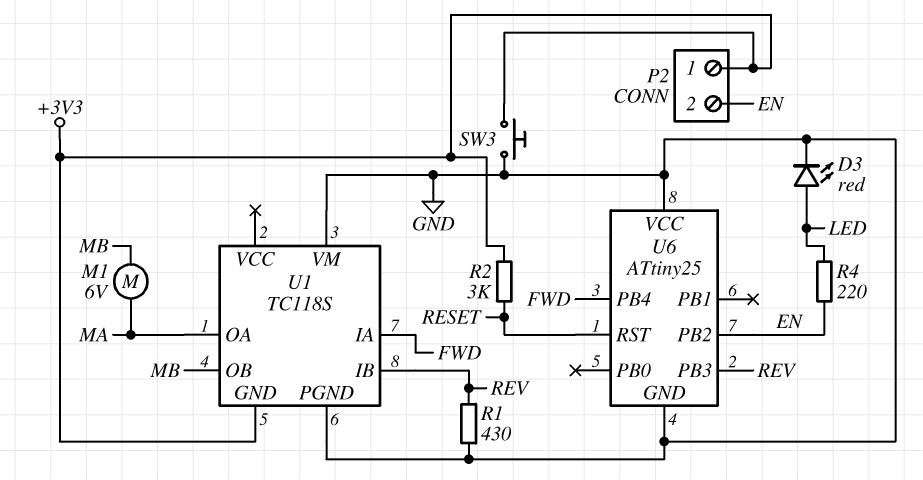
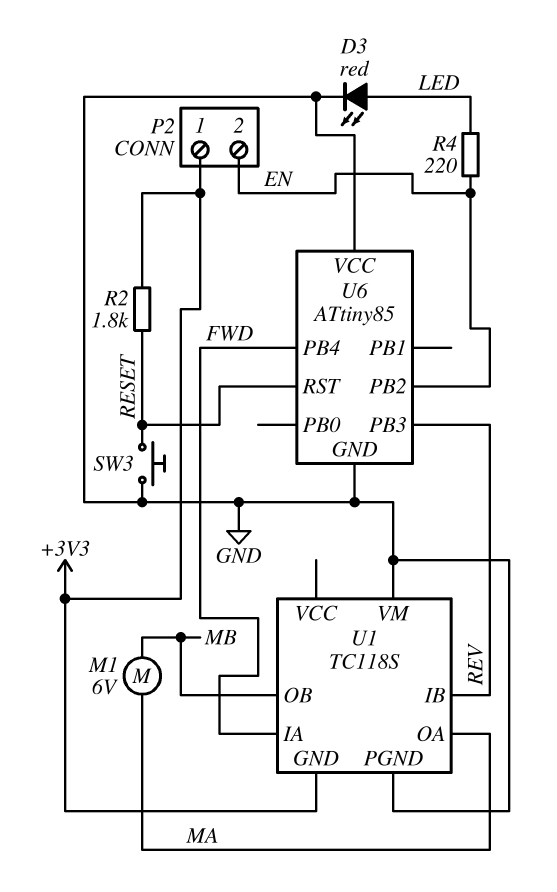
R1: 430 (GND, REV) -> none
R2: 3k (+3V3, RESET) -> 1.8k (+3V3, RESET)
SW3: button (+3V3, GND) -> button (GND, RESET)
U6: ATtiny25 -> ATtiny85

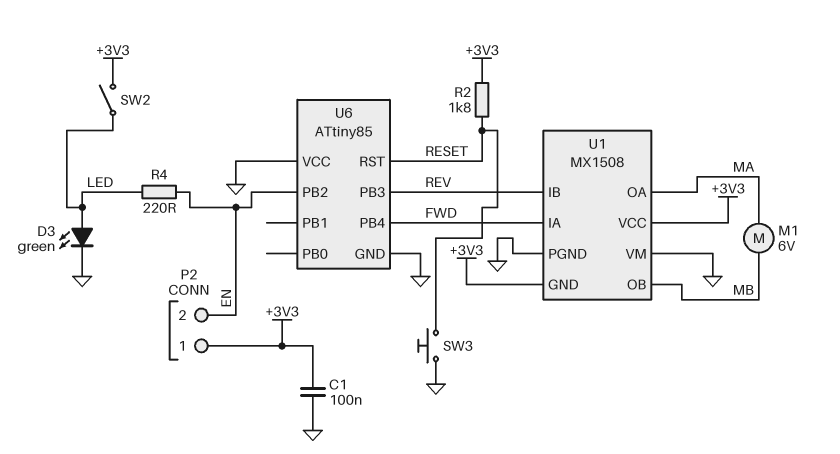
C1: none -> 100nF (+3V3, GND)
D3: LED red (A LED, K GND) -> LED green (A LED, K GND)
SW2: none -> switch (+3V3, LED)
U1: TC118S -> MX1508
U1 pin VCC: none -> +3V3

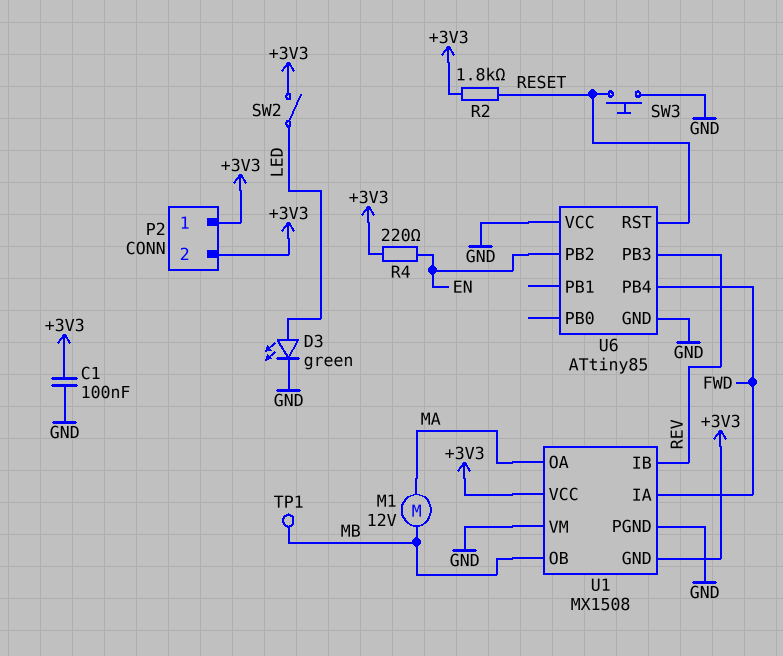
M1: motor 6V (MA, MB) -> motor 12V (MA, MB)
P2 pin 2: EN -> +3V3
R4: 220 (EN, LED) -> 220 (+3V3, EN)
TP1: none -> test point (MB)

